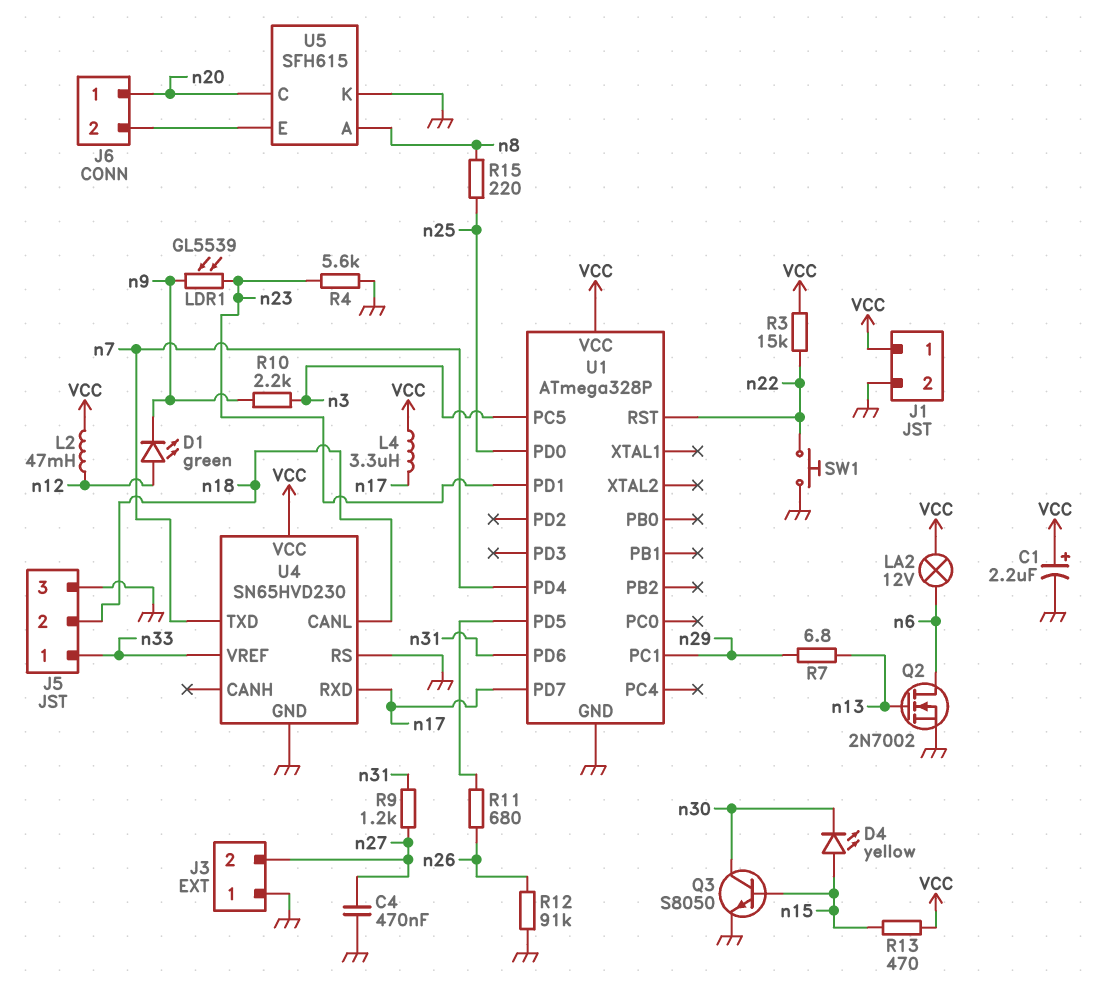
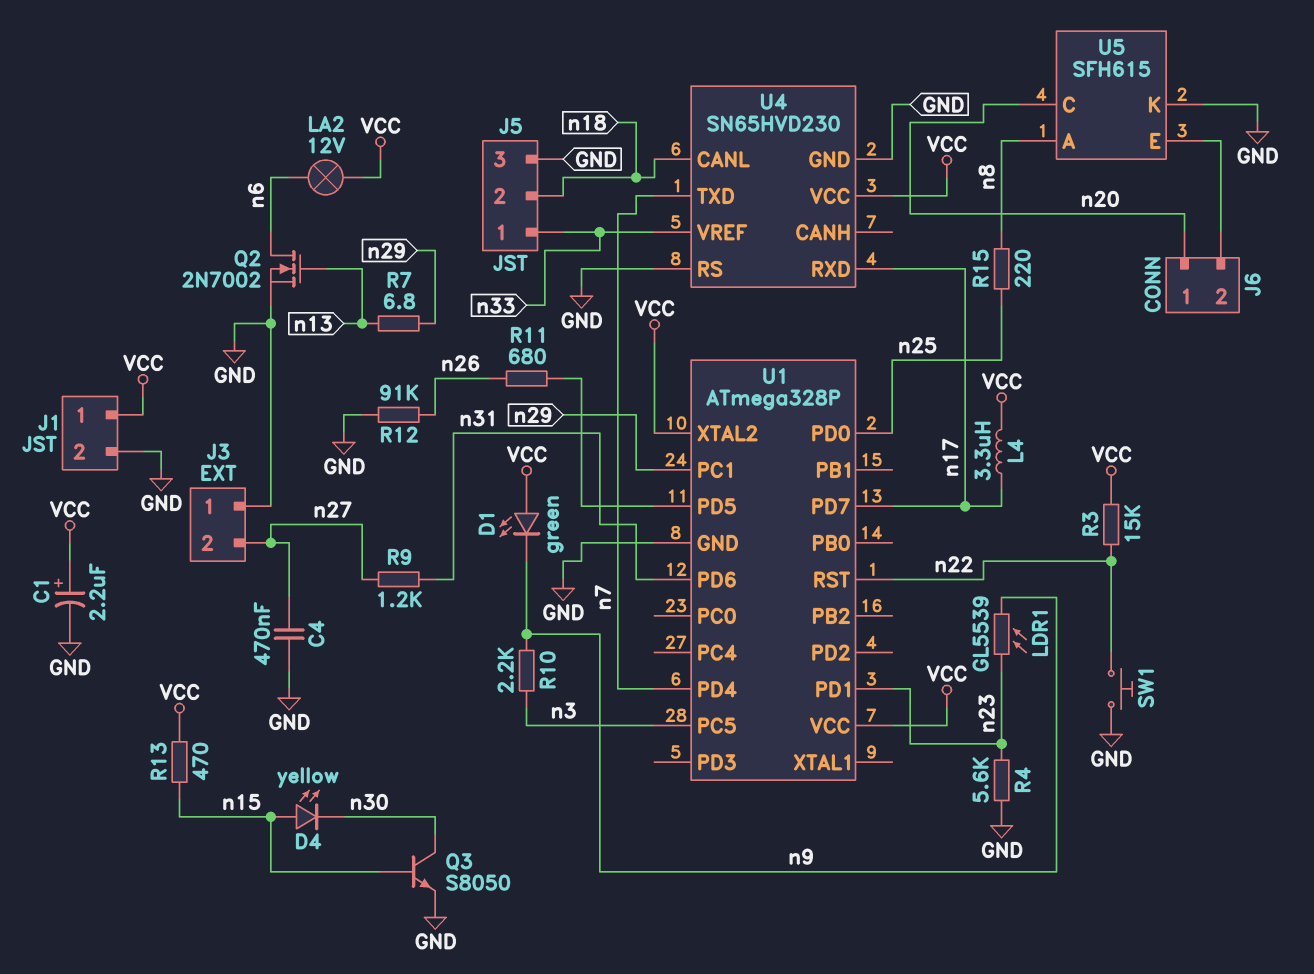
D1: LED green (A n12, K n9) -> LED green (A VCC, K n9)
L2: 47mH (VCC, n12) -> none
U1 pin XTAL2: none -> VCC

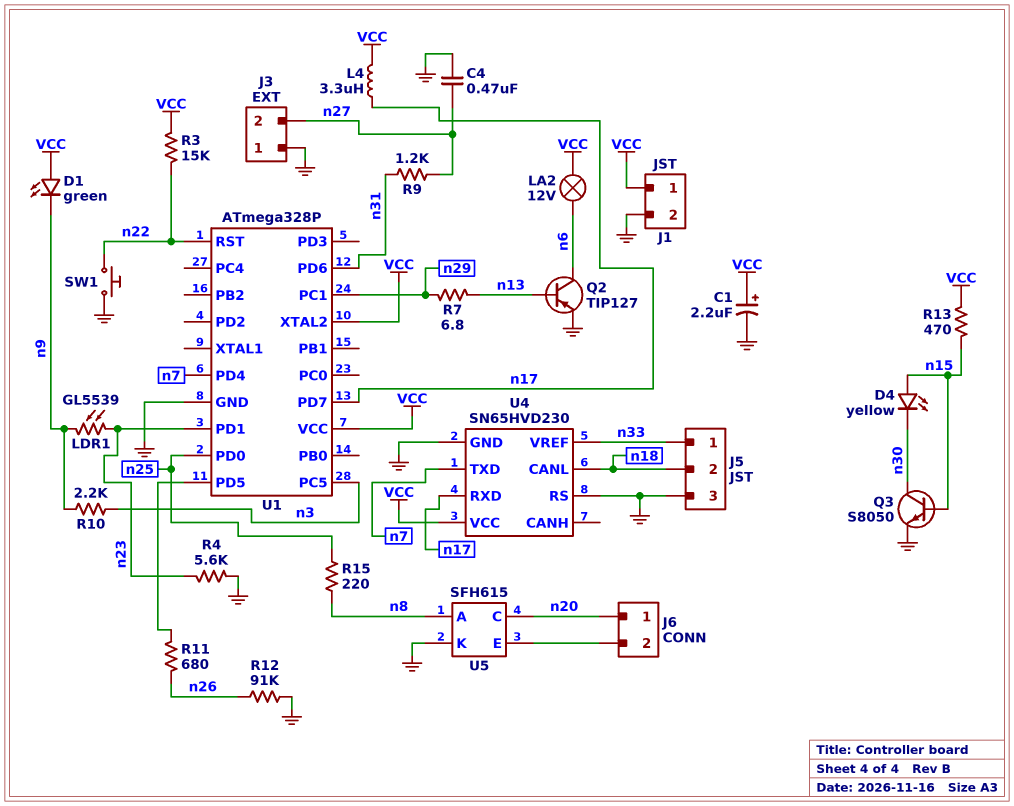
Q2: NMOS 2N7002 (G n13, D n6, S GND) -> PNP TIP127 (B n13, C n6, E GND)

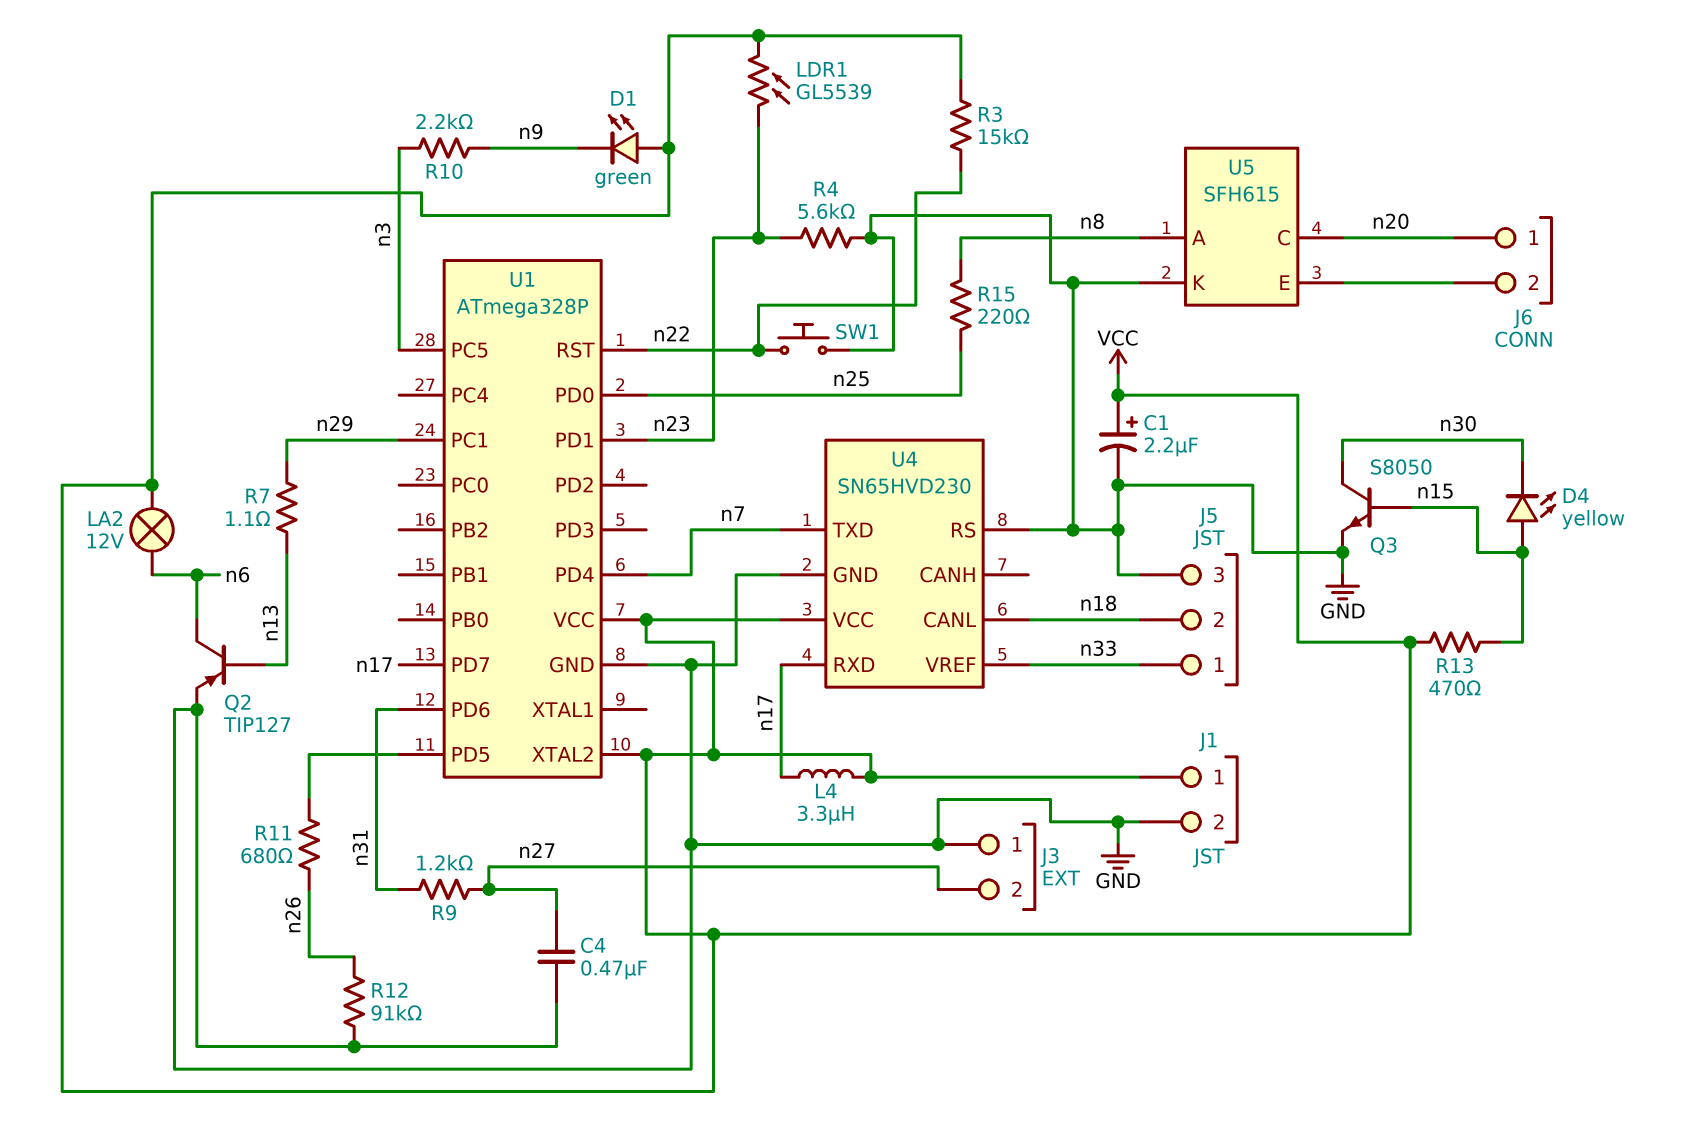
LDR1: GL5539 (n9, n23) -> GL5539 (VCC, n23)
R7: 6.8 (n13, n29) -> 1.1 (n13, n29)

